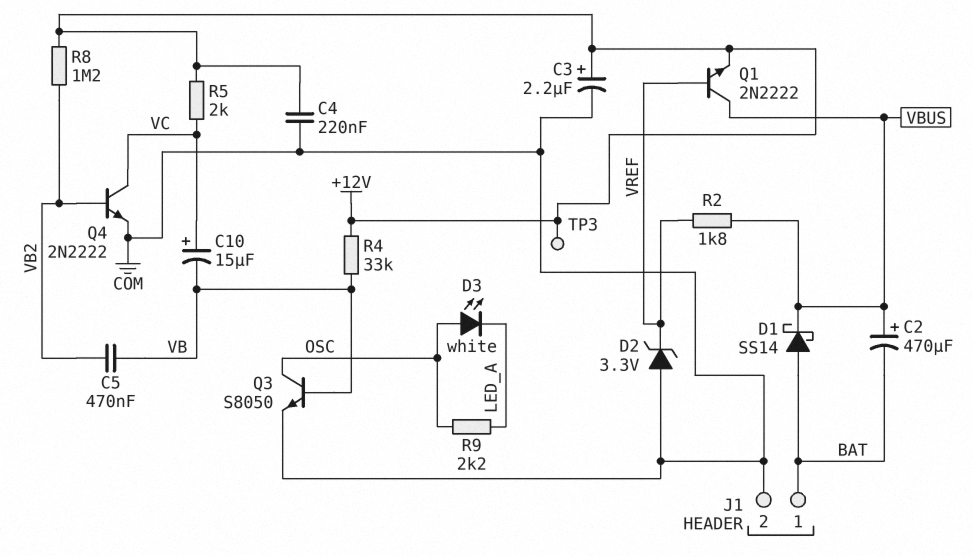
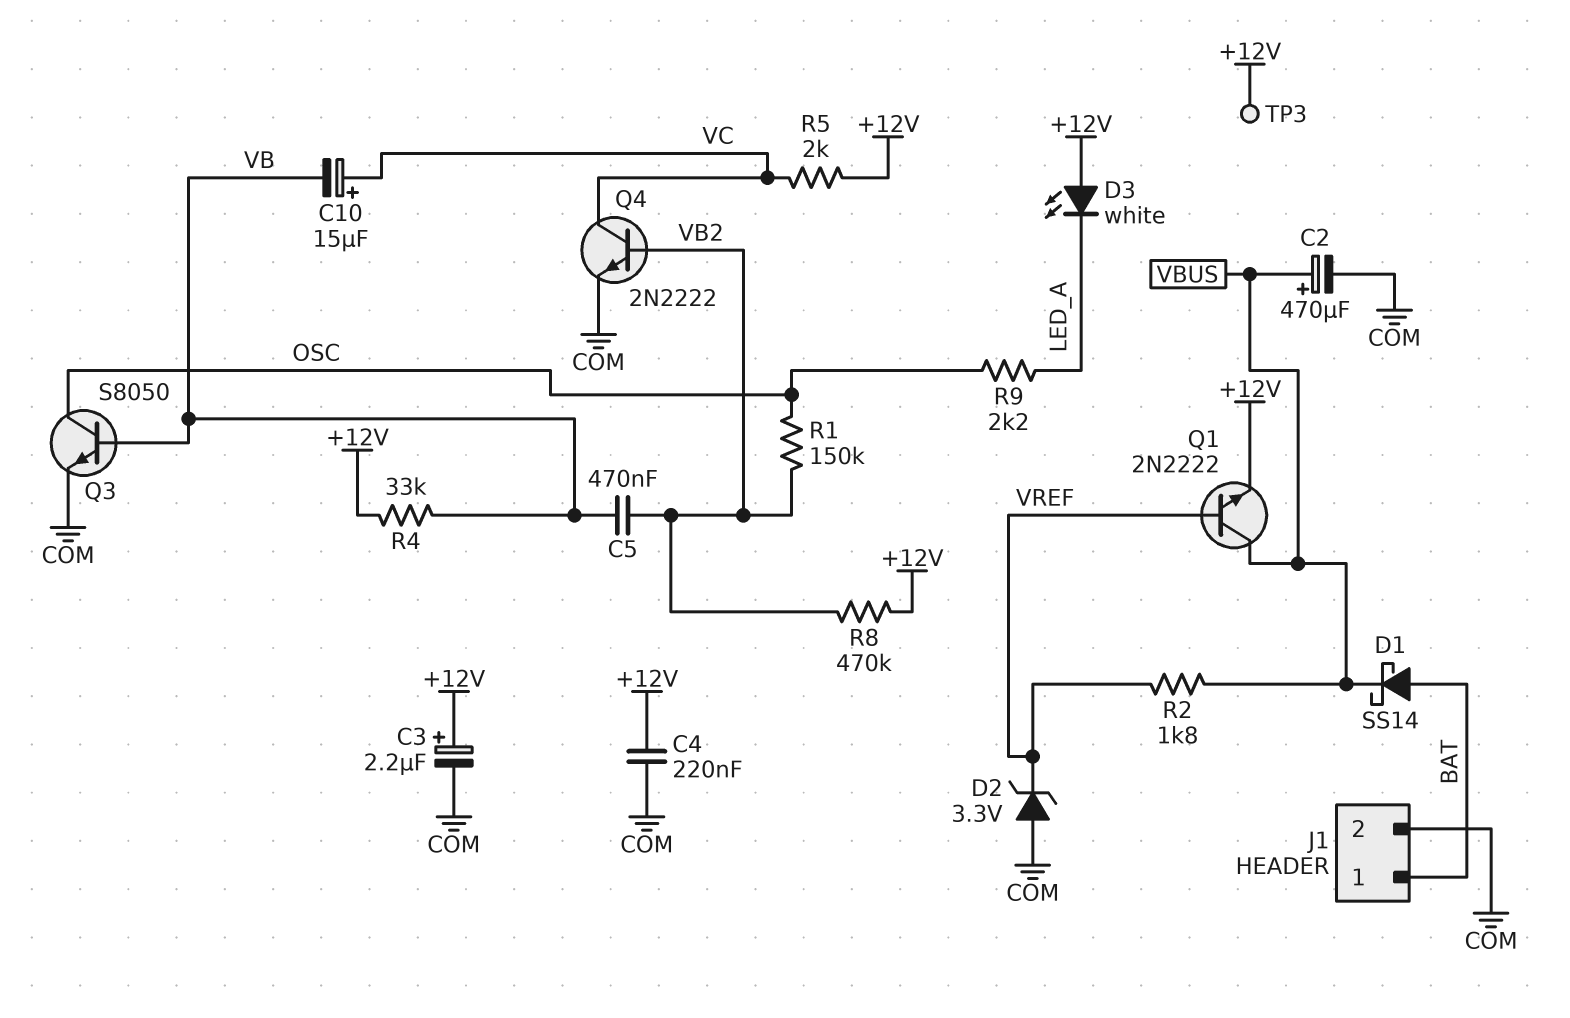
C2: 470uF (plus VBUS, minus BAT) -> 470uF (plus VBUS, minus COM)
D3: LED white (A OSC, K LED_A) -> LED white (A +12V, K LED_A)
R1: none -> 150k (OSC, VB2)
R8: 1.2M (+12V, VB2) -> 470k (+12V, VB2)

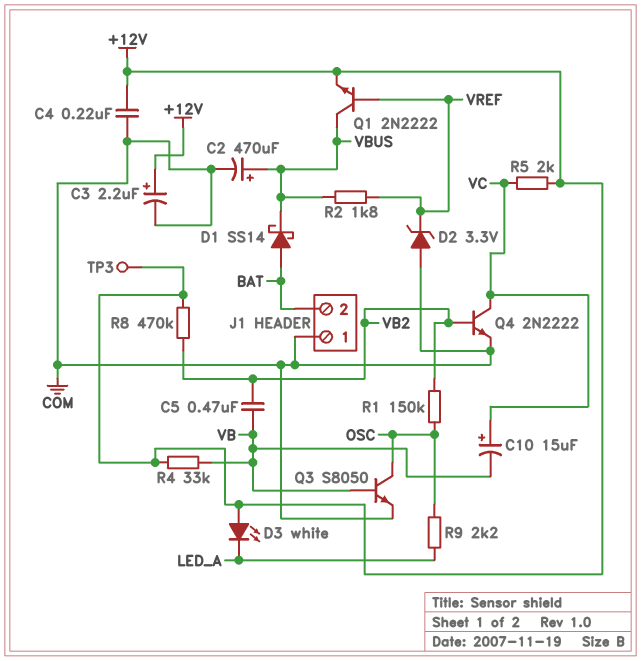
J1 pin 1: BAT -> COM
J1 pin 2: COM -> BAT

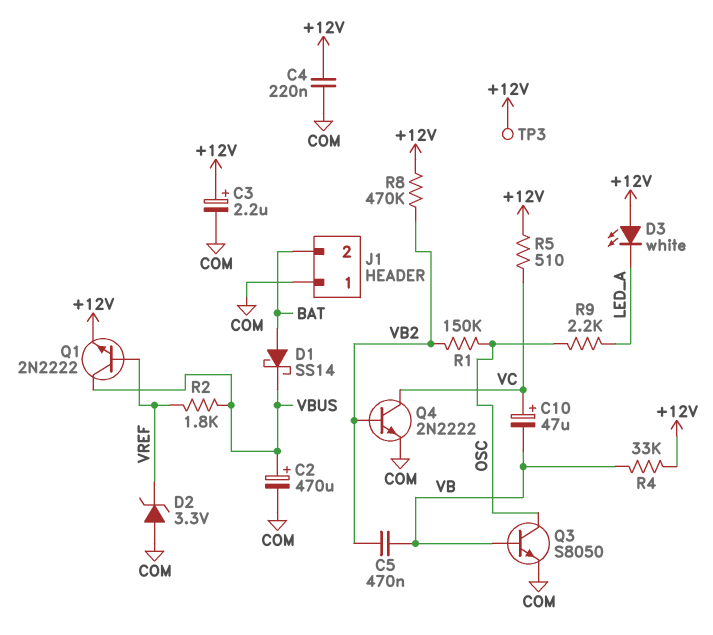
C10: 15uF (plus VC, minus VB) -> 47uF (plus VC, minus VB)
R5: 2k (+12V, VC) -> 510 (+12V, VC)

